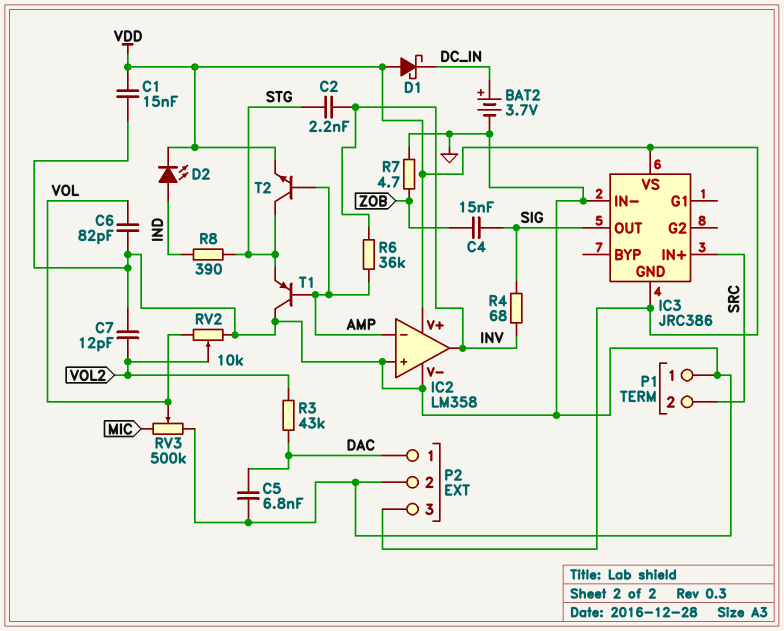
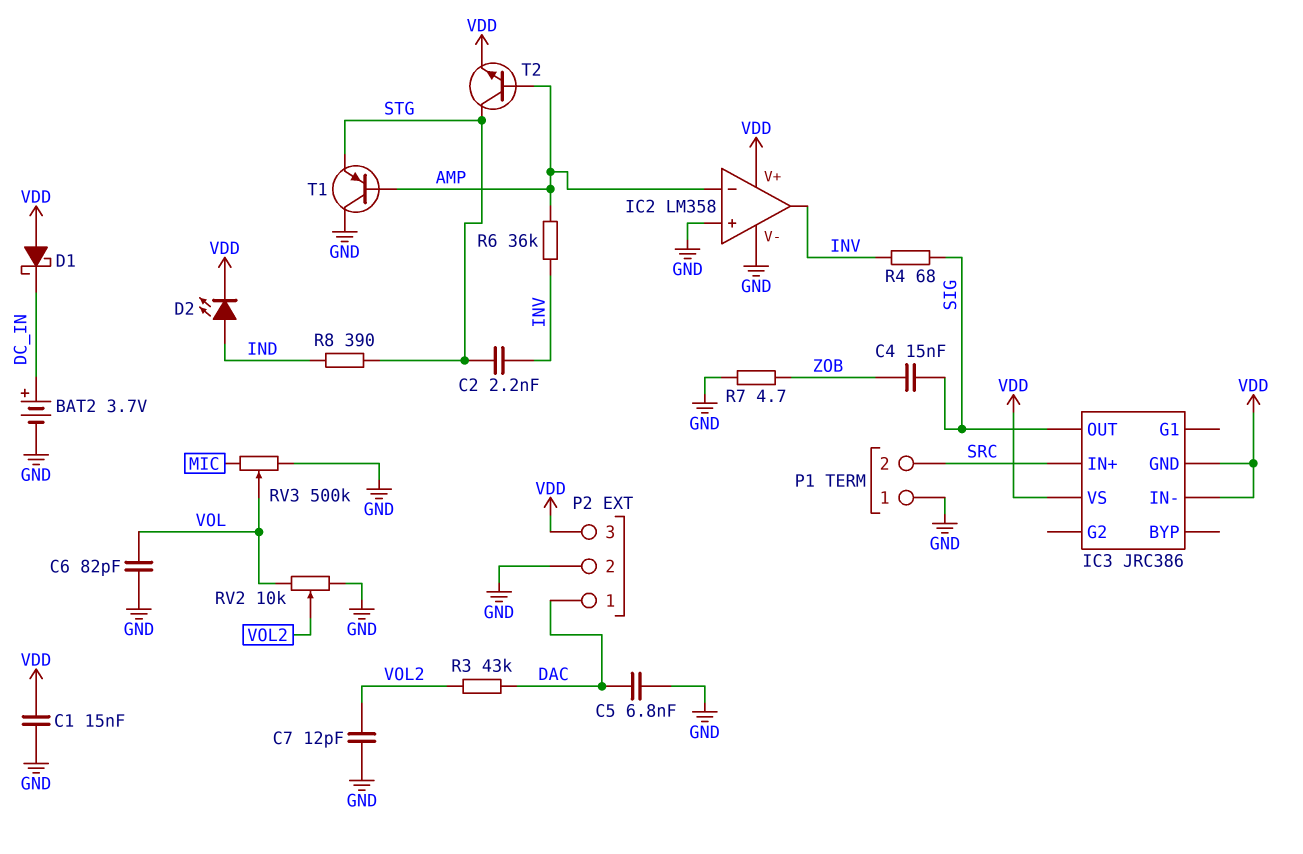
IC3 pin IN-: GND -> VDD

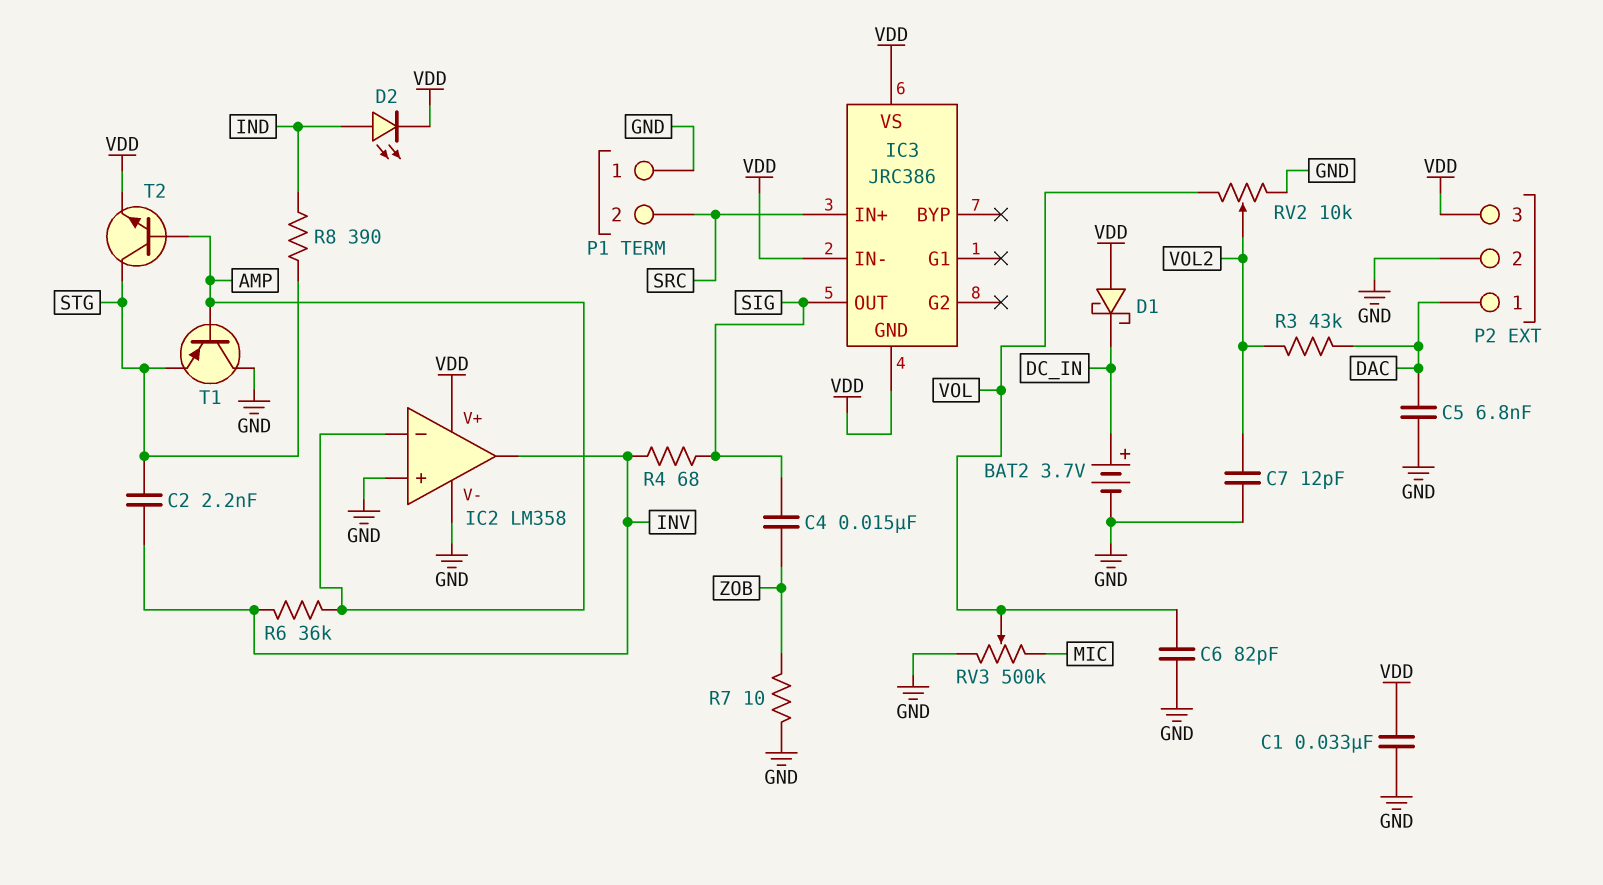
C1: 15nF (GND, VDD) -> 33nF (GND, VDD)
R7: 4.7 (GND, ZOB) -> 10 (GND, ZOB)

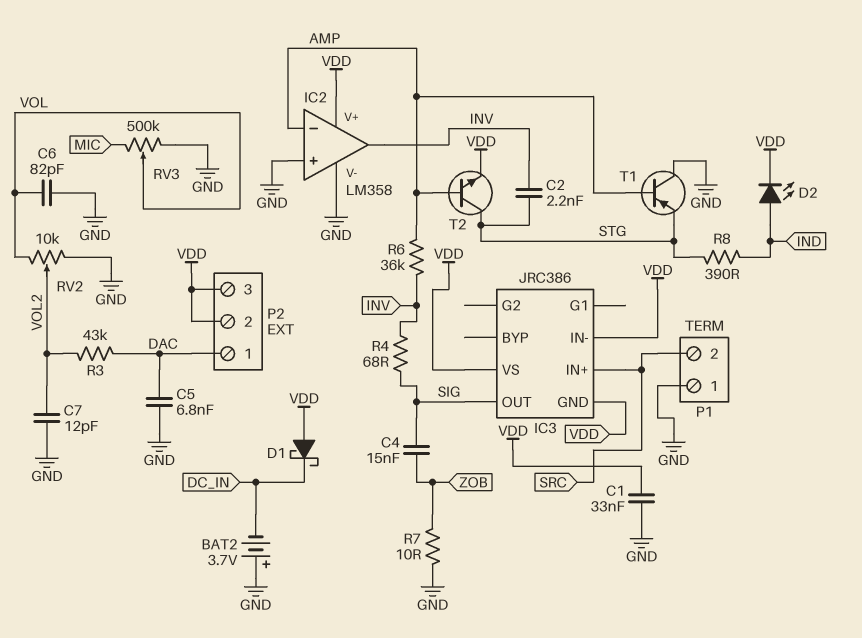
BAT2: 3.7V (plus DC_IN, minus GND) -> 3.7V (plus GND, minus DC_IN)
P2 pin 2: GND -> VDD

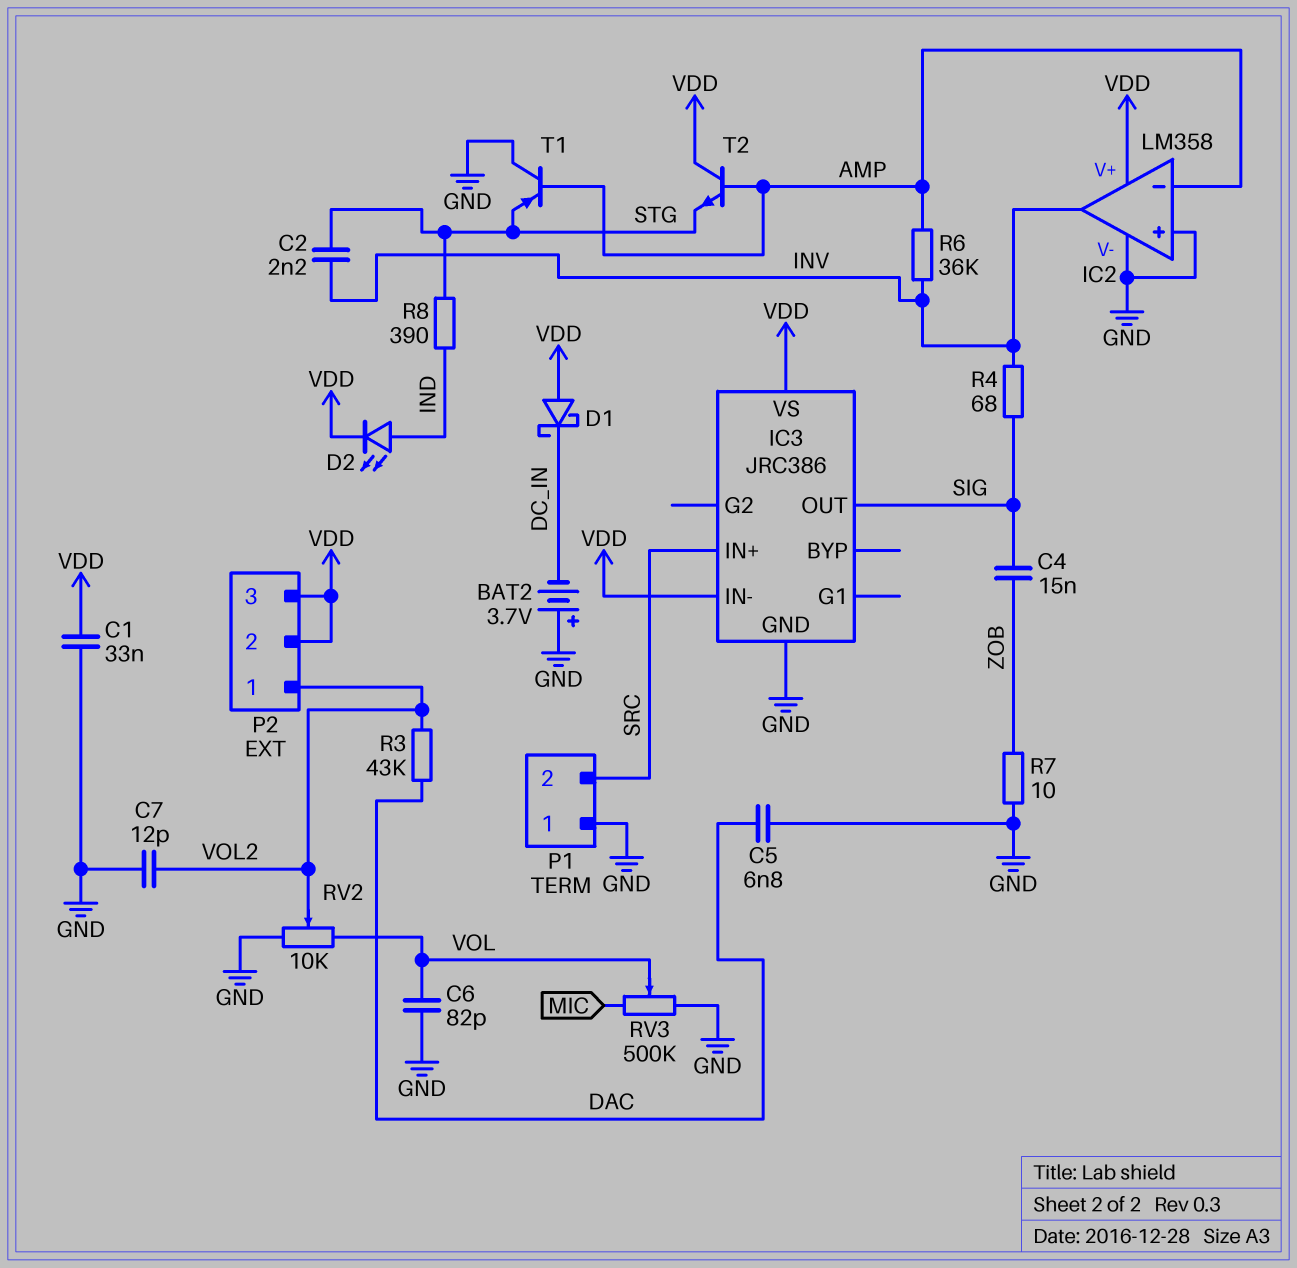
IC3 pin GND: VDD -> GND
P2 pin 1: DAC -> VOL2
T2: NPN (B AMP, C STG, E VDD) -> NPN (B AMP, C VDD, E STG)

